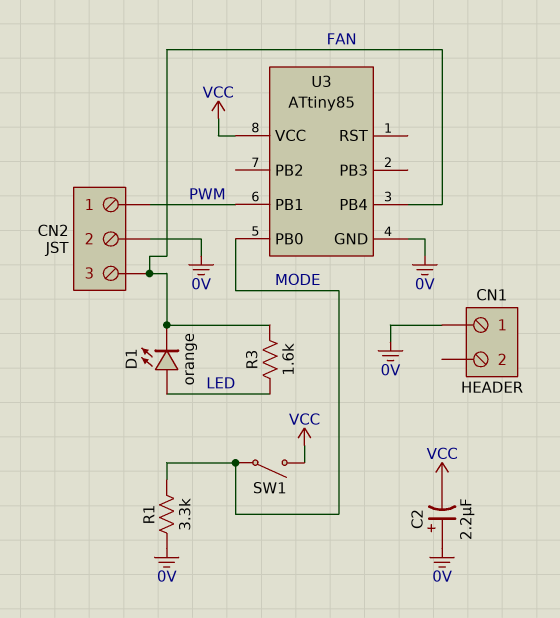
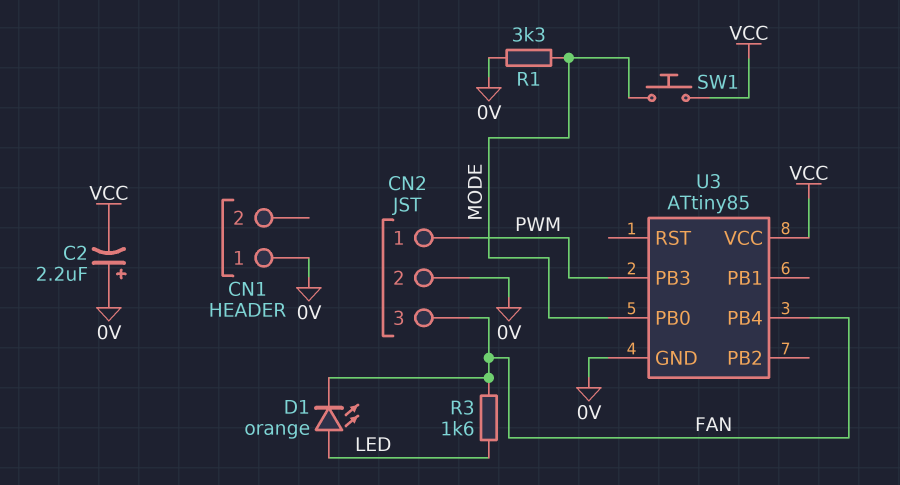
SW1: switch (MODE, VCC) -> button (MODE, VCC)
U3 pin PB1: PWM -> none
U3 pin PB3: none -> PWM

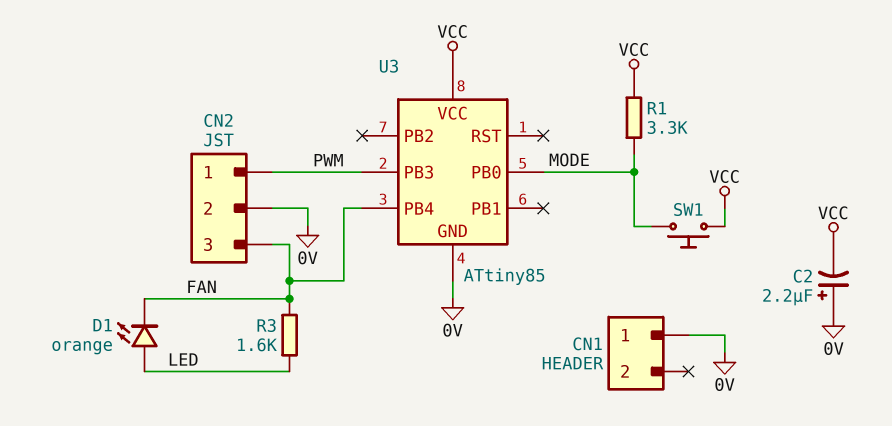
R1: 3.3k (0V, MODE) -> 3.3k (MODE, VCC)

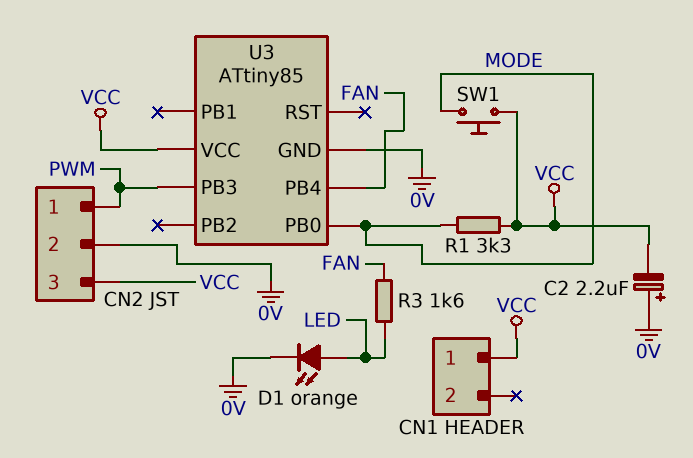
CN1 pin 1: 0V -> VCC
CN2 pin 3: FAN -> VCC
D1: LED orange (A LED, K FAN) -> LED orange (A LED, K 0V)

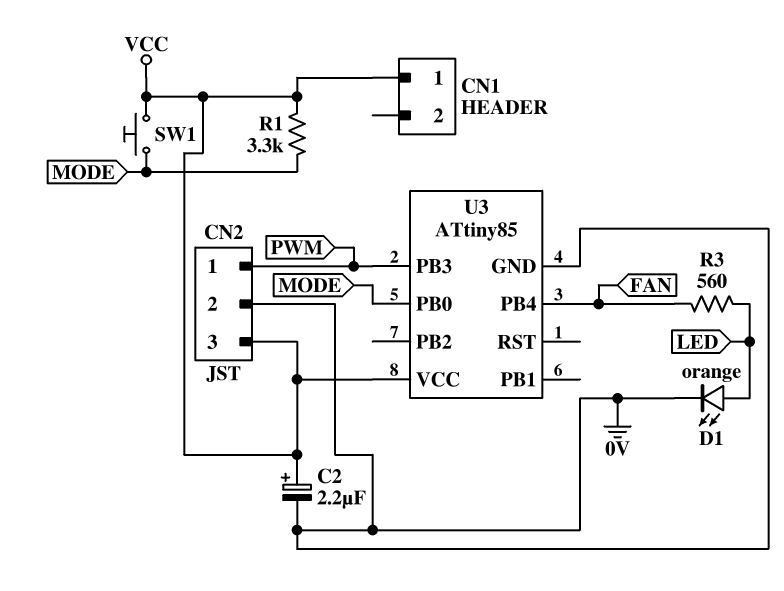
C2: 2.2uF (plus 0V, minus VCC) -> 2.2uF (plus VCC, minus 0V)
R3: 1.6k (FAN, LED) -> 560 (FAN, LED)

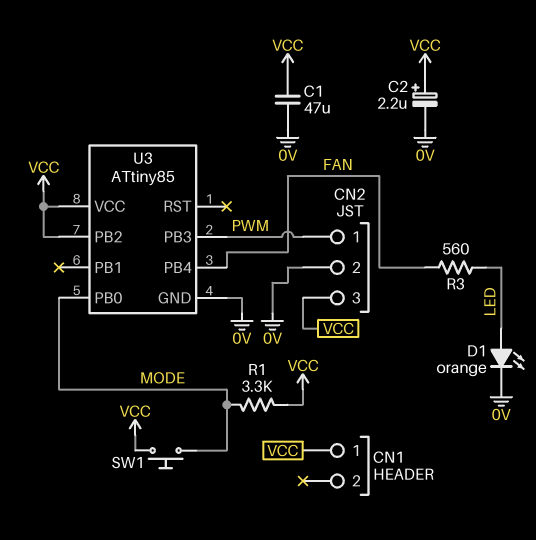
C1: none -> 47uF (0V, VCC)
U3 pin PB2: none -> VCC

